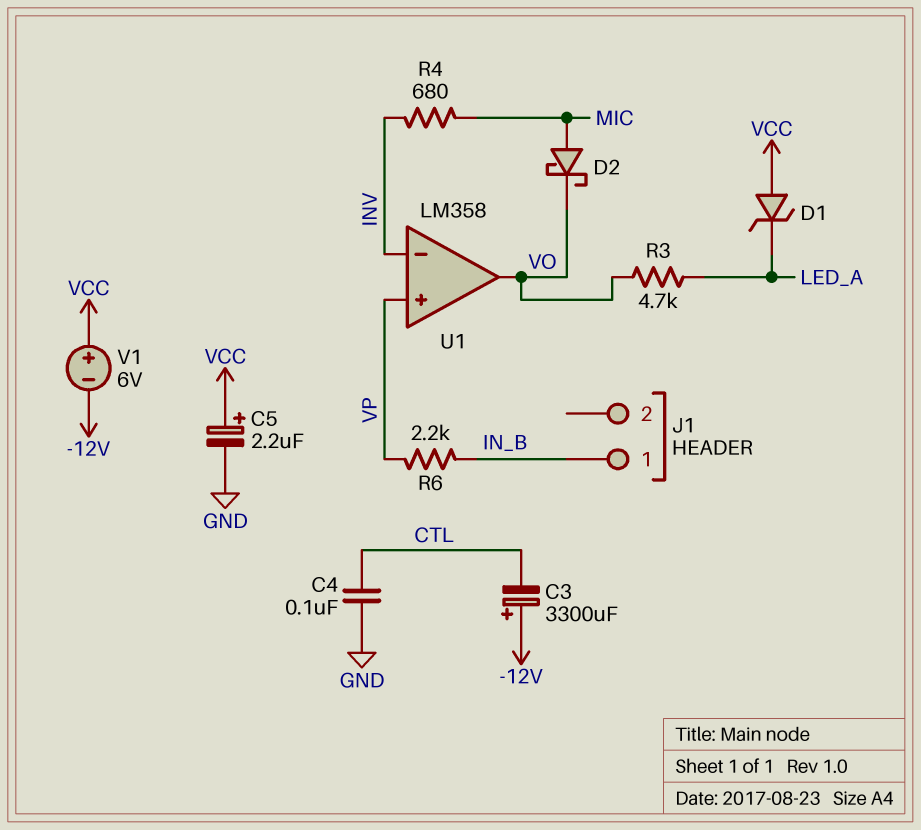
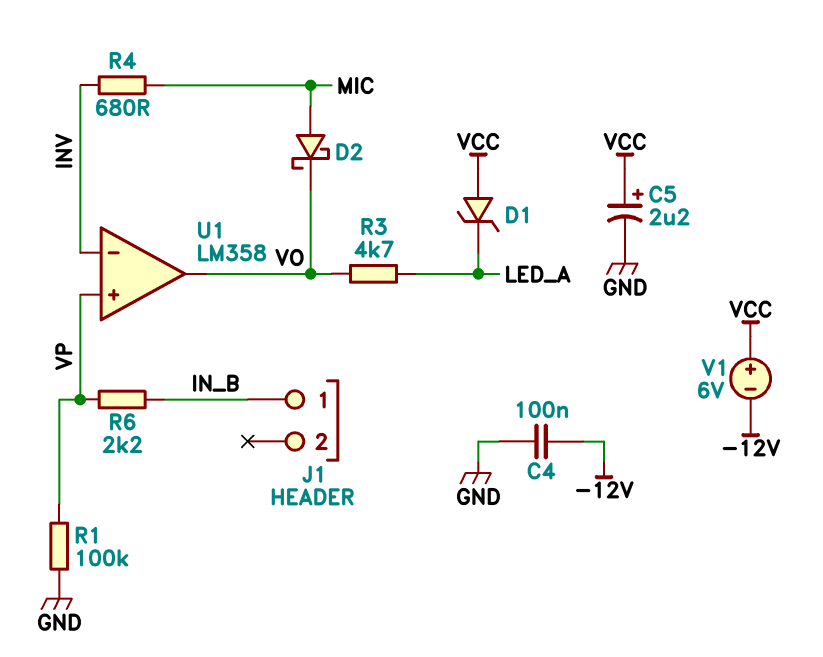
C3: 3300uF (plus -12V, minus CTL) -> none
C4: 100nF (CTL, GND) -> 100nF (-12V, GND)
R1: none -> 100k (GND, VP)

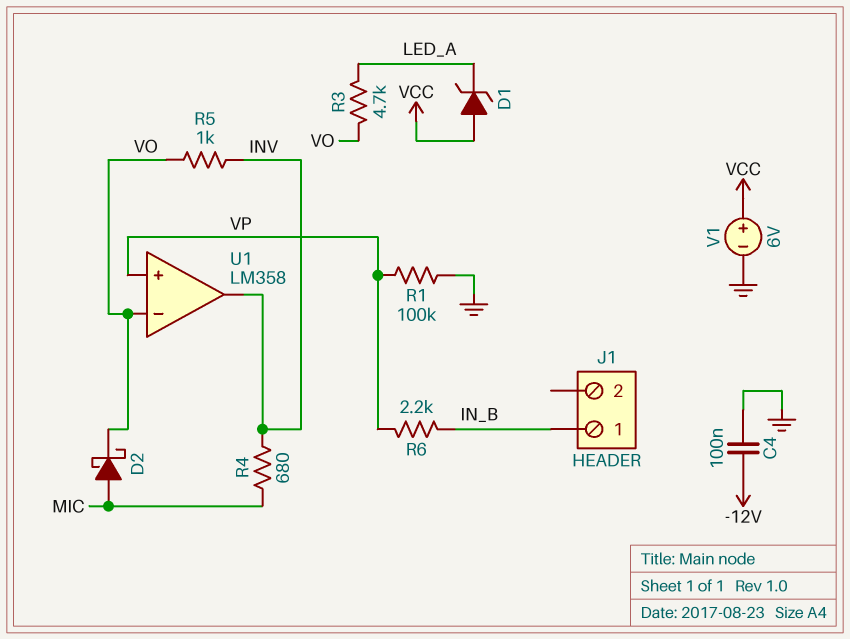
C5: 2.2uF (plus VCC, minus GND) -> none
R5: none -> 1k (INV, VO)
U1 pin in-: INV -> VO
U1 pin out: VO -> INV
V1: 6V (plus VCC, minus -12V) -> 6V (plus VCC, minus GND)

